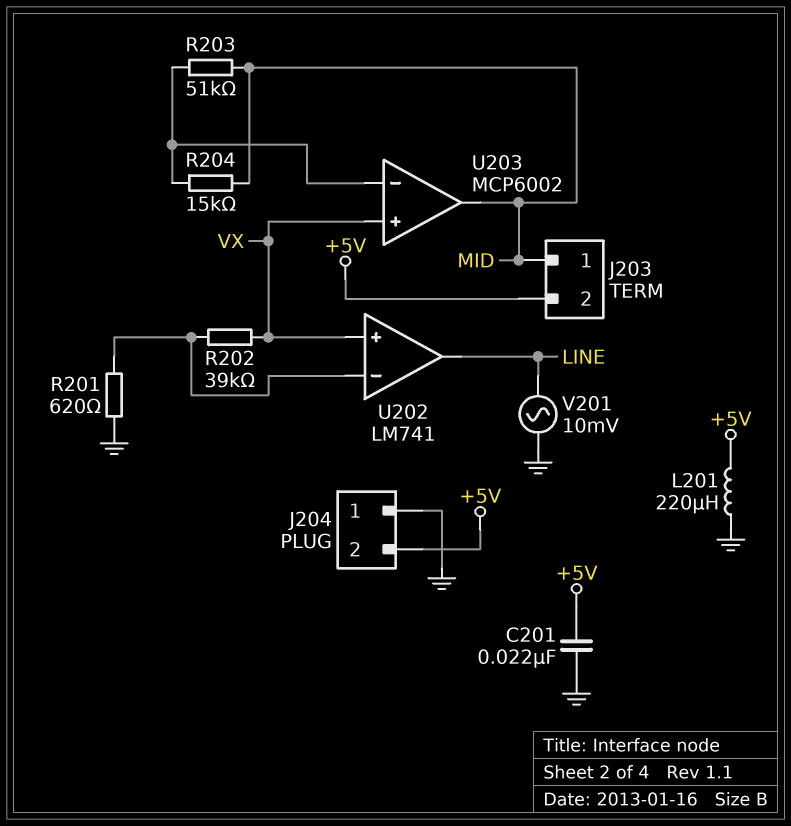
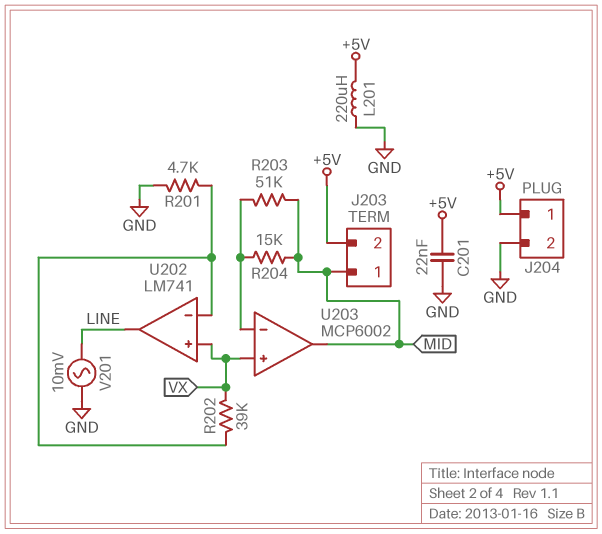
J204 pin 1: GND -> +5V
J204 pin 2: +5V -> GND
R201: 620 (GND, U202/in-) -> 4.7k (GND, U202/in-)

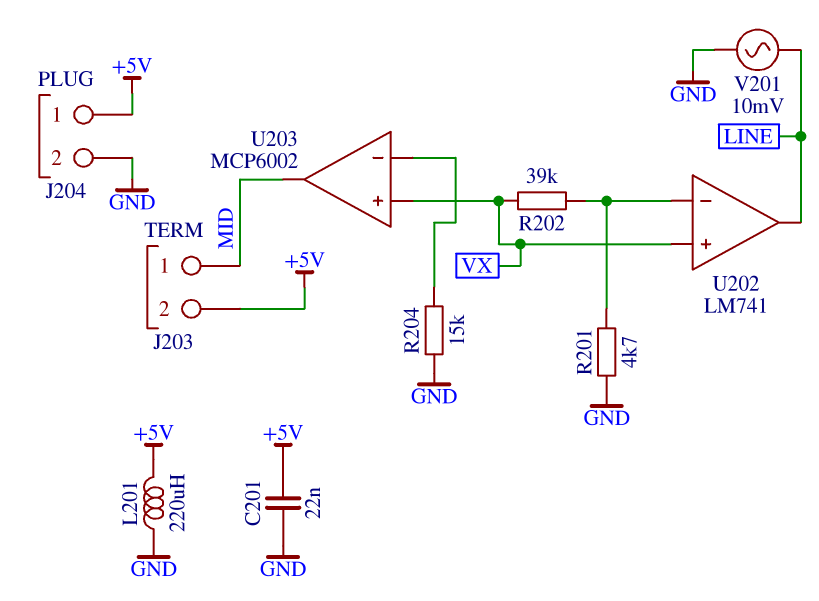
R203: 51k (MID, U203/in-) -> none
R204: 15k (MID, U203/in-) -> 15k (GND, U203/in-)

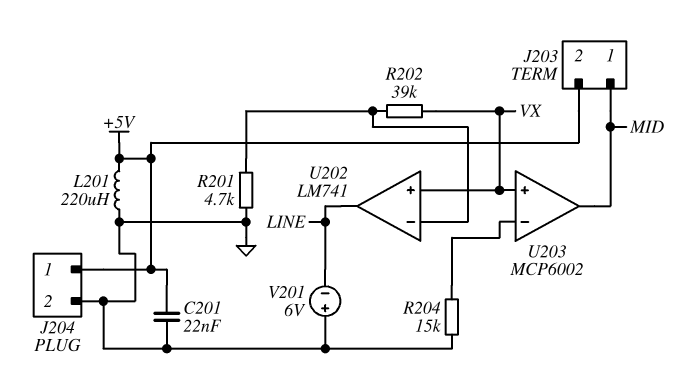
V201: AC 10mV (GND, LINE) -> 6V (plus GND, minus LINE)

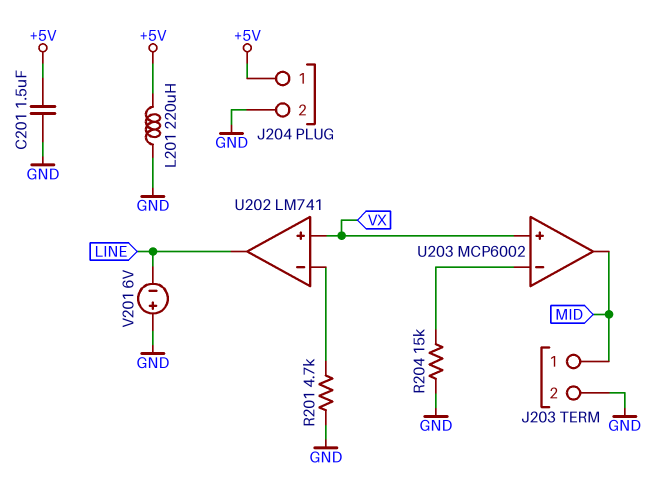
C201: 22nF (+5V, GND) -> 1.5uF (+5V, GND)
J203 pin 2: +5V -> GND
R202: 39k (U202/in-, VX) -> none

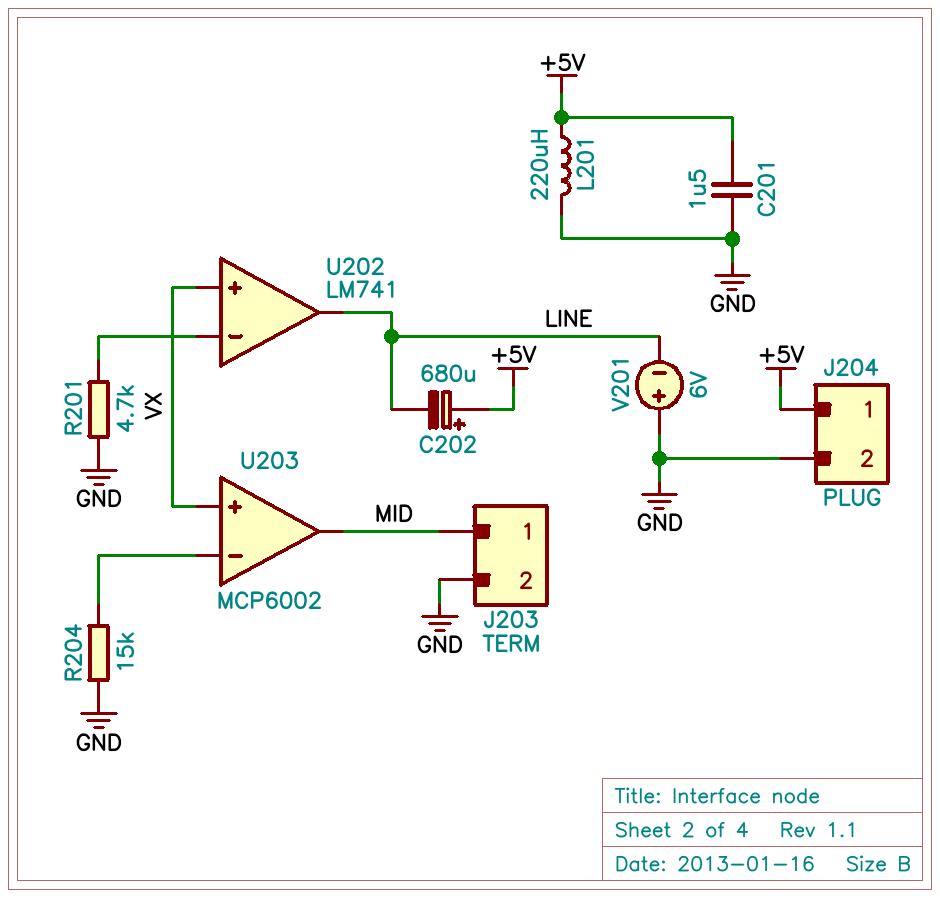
C202: none -> 680uF (plus +5V, minus LINE)

